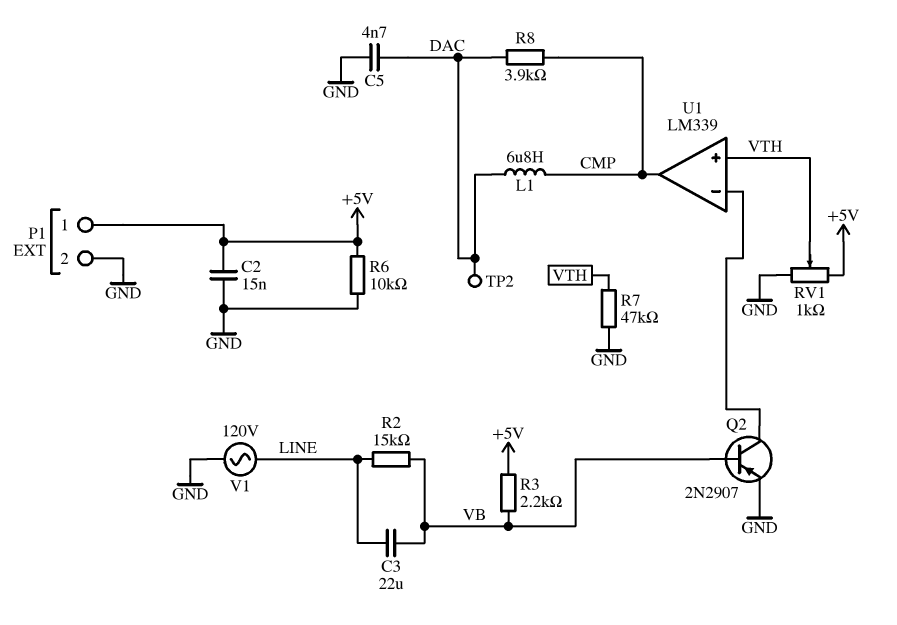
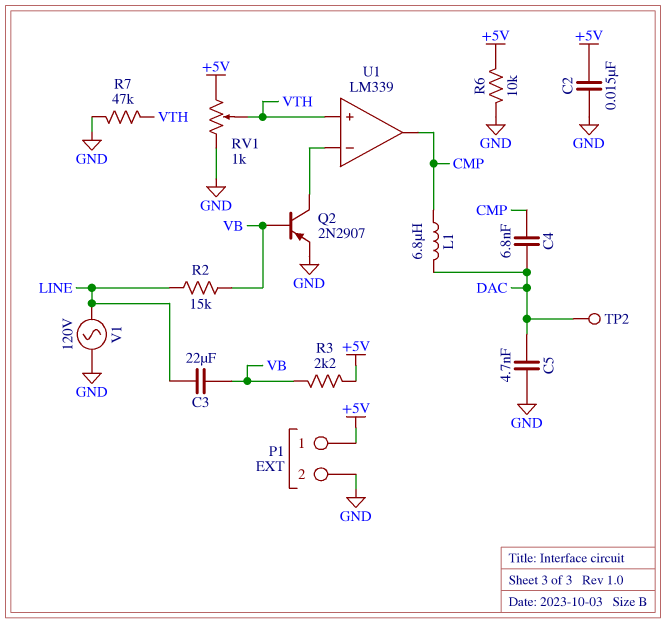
C4: none -> 6.8nF (CMP, DAC)
R8: 3.9k (CMP, DAC) -> none

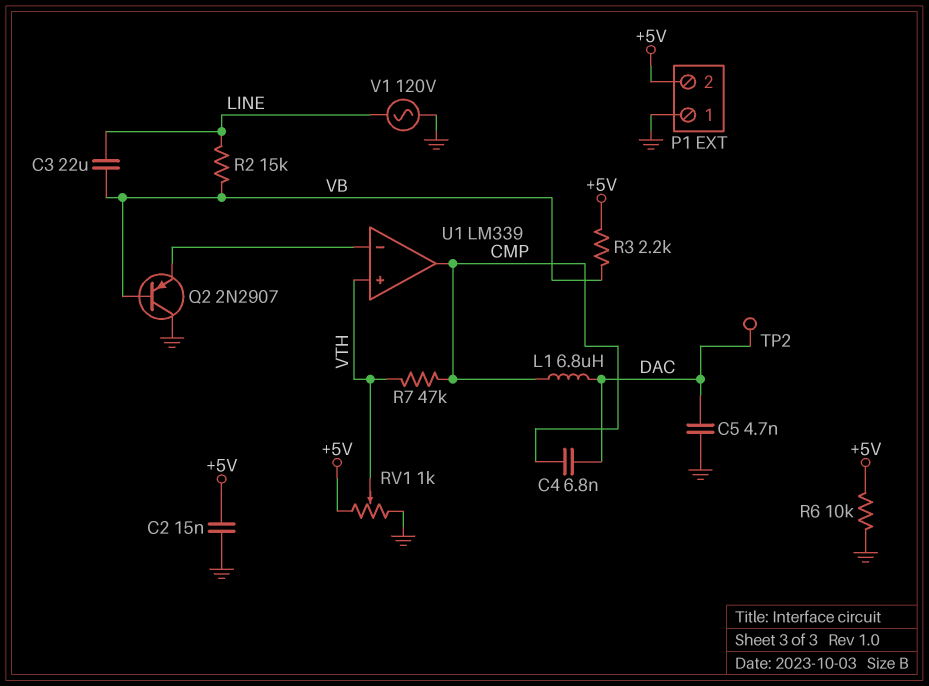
P1 pin 1: +5V -> GND
P1 pin 2: GND -> +5V
Q2: PNP 2N2907 (B VB, C U1/in-, E GND) -> PNP 2N2907 (B VB, C GND, E U1/in-)
R7: 47k (GND, VTH) -> 47k (CMP, VTH)

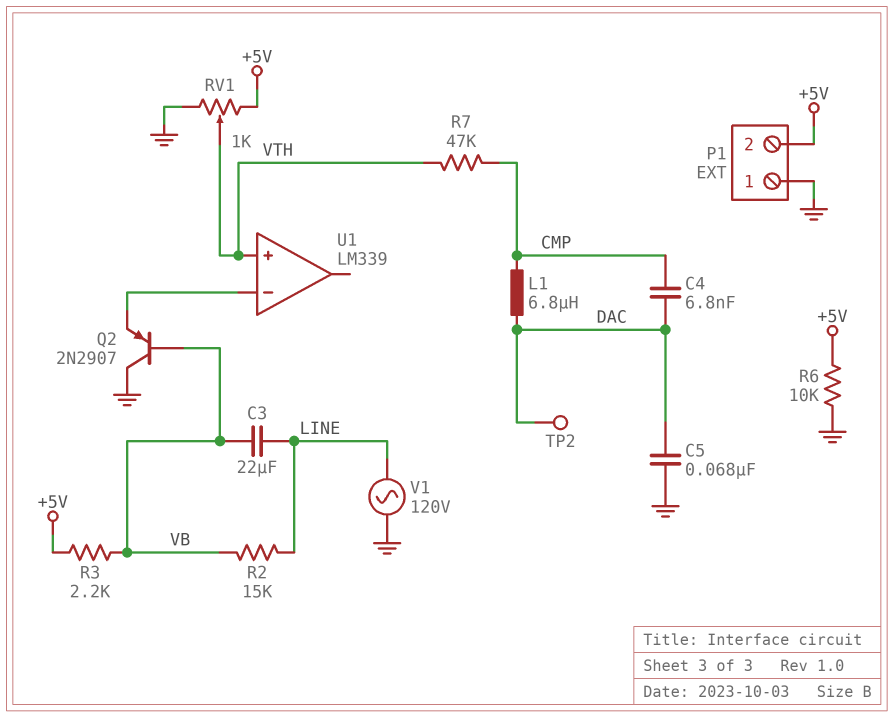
C2: 15nF (+5V, GND) -> none
C5: 4.7nF (DAC, GND) -> 68nF (DAC, GND)
U1 pin out: CMP -> none

